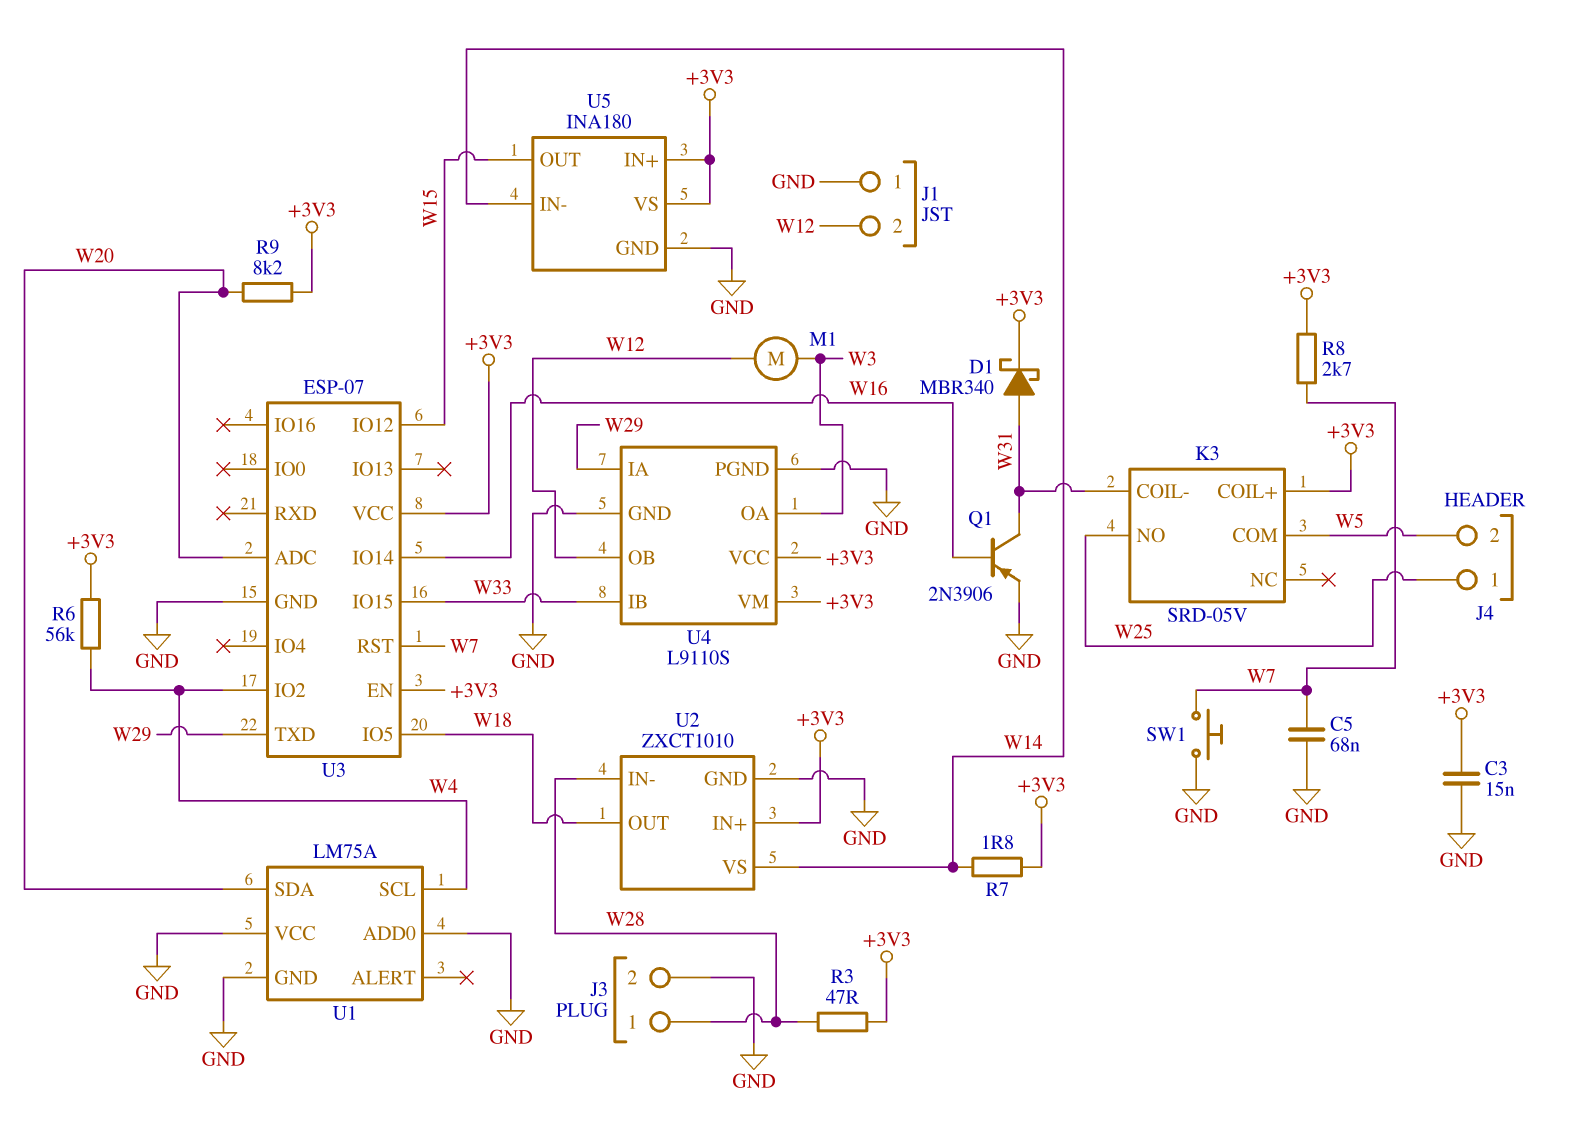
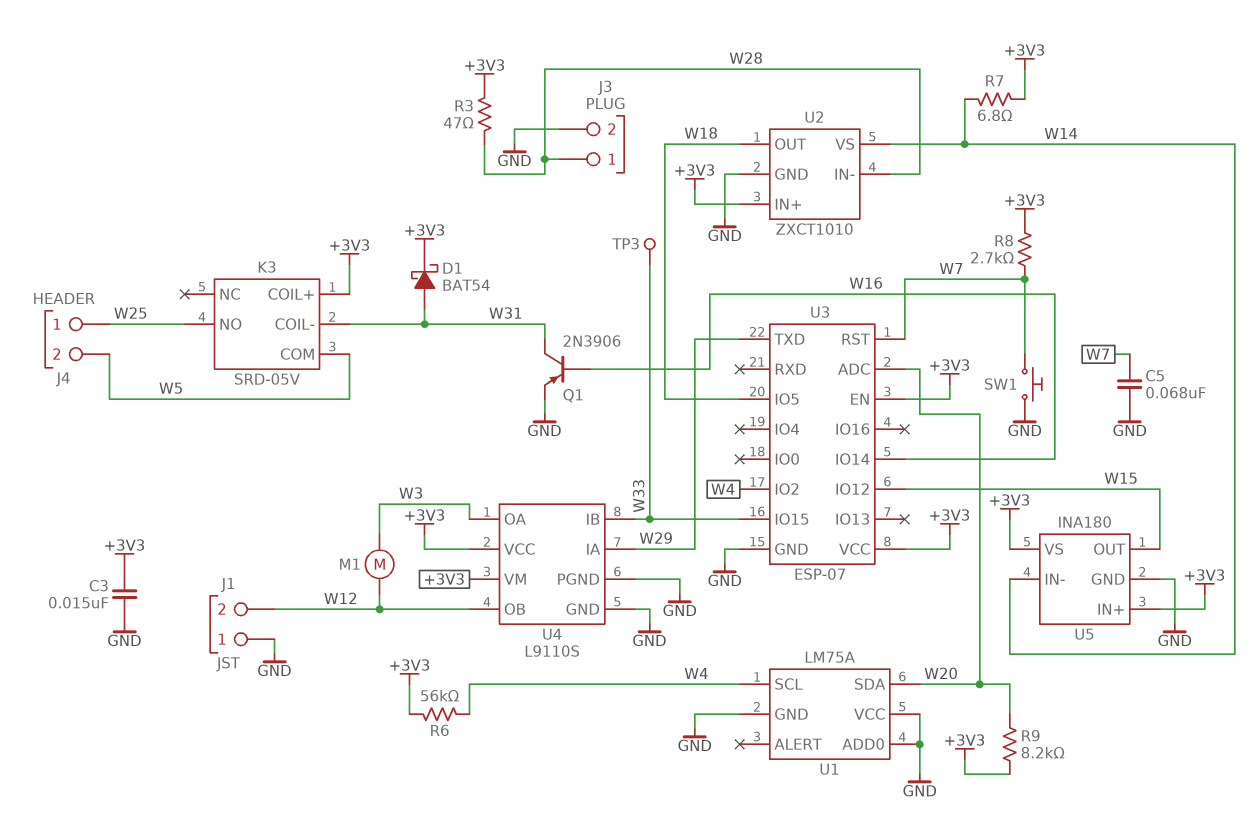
D1: schottky MBR340 (A W31, K +3V3) -> schottky BAT54 (A W31, K +3V3)
R7: 1.8 (+3V3, W14) -> 6.8 (+3V3, W14)
TP3: none -> test point (W33)

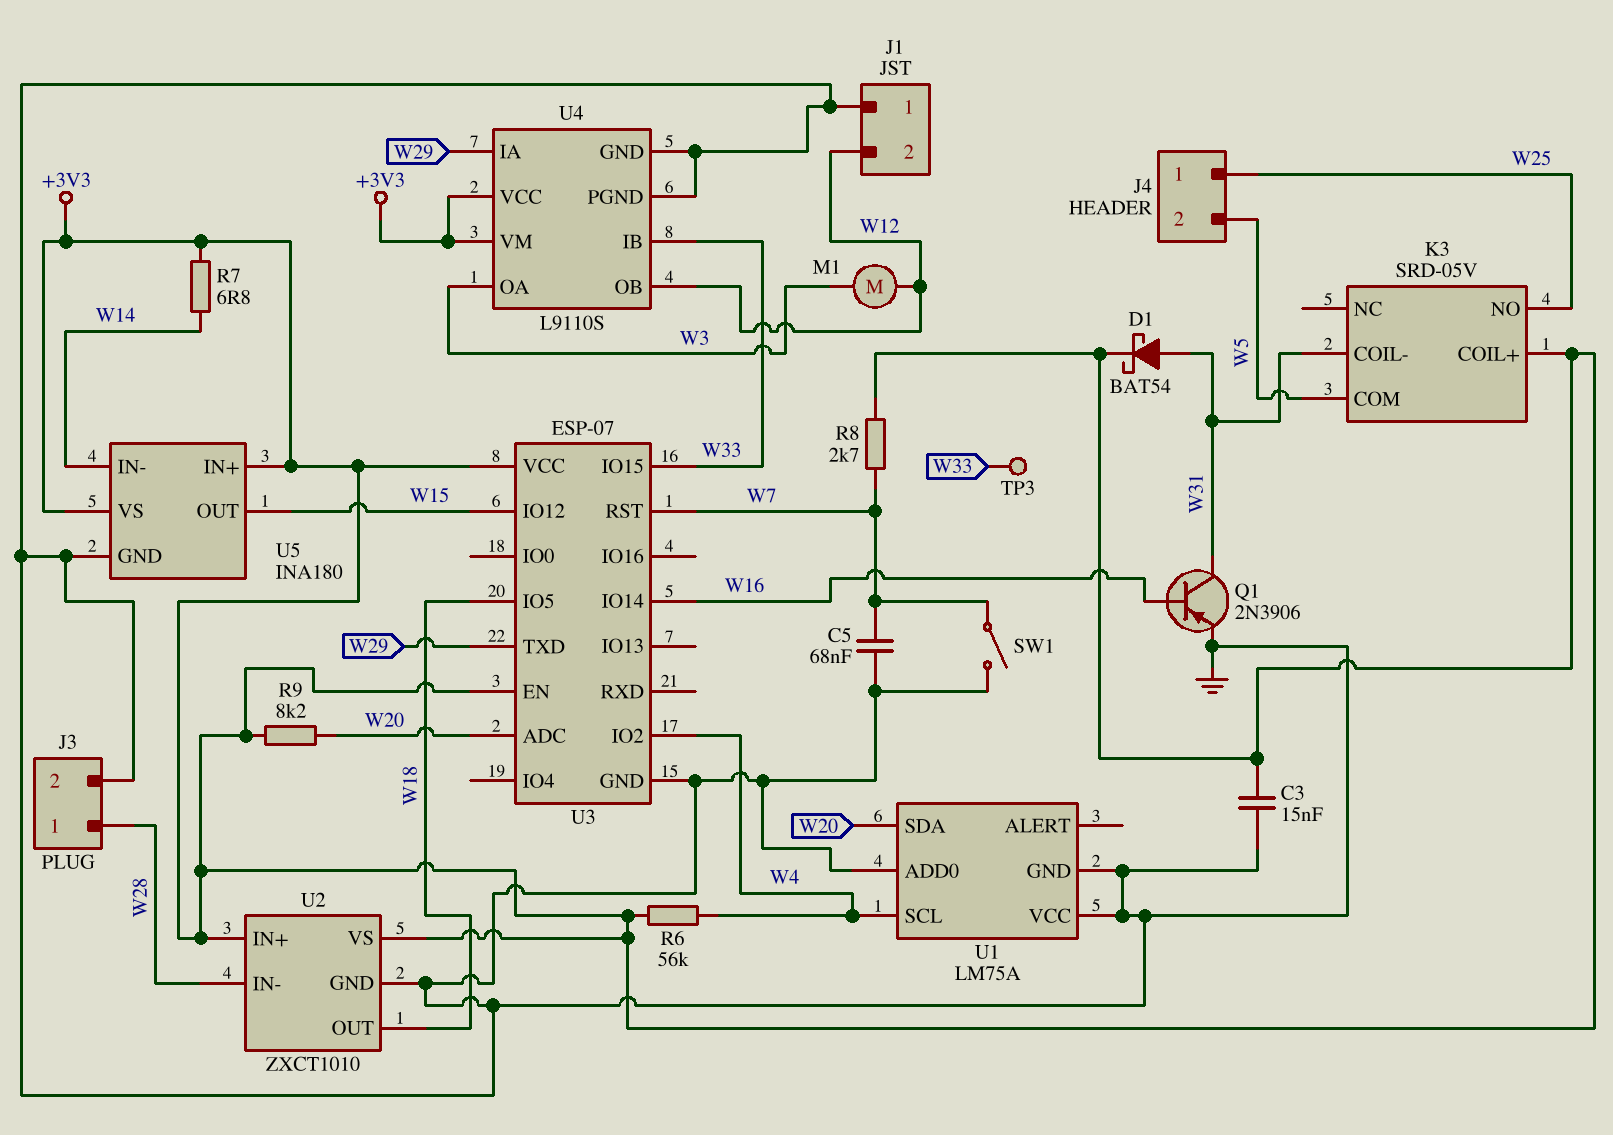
R3: 47 (+3V3, W28) -> none
SW1: button (GND, W7) -> switch (GND, W7)
U2 pin VS: W14 -> +3V3

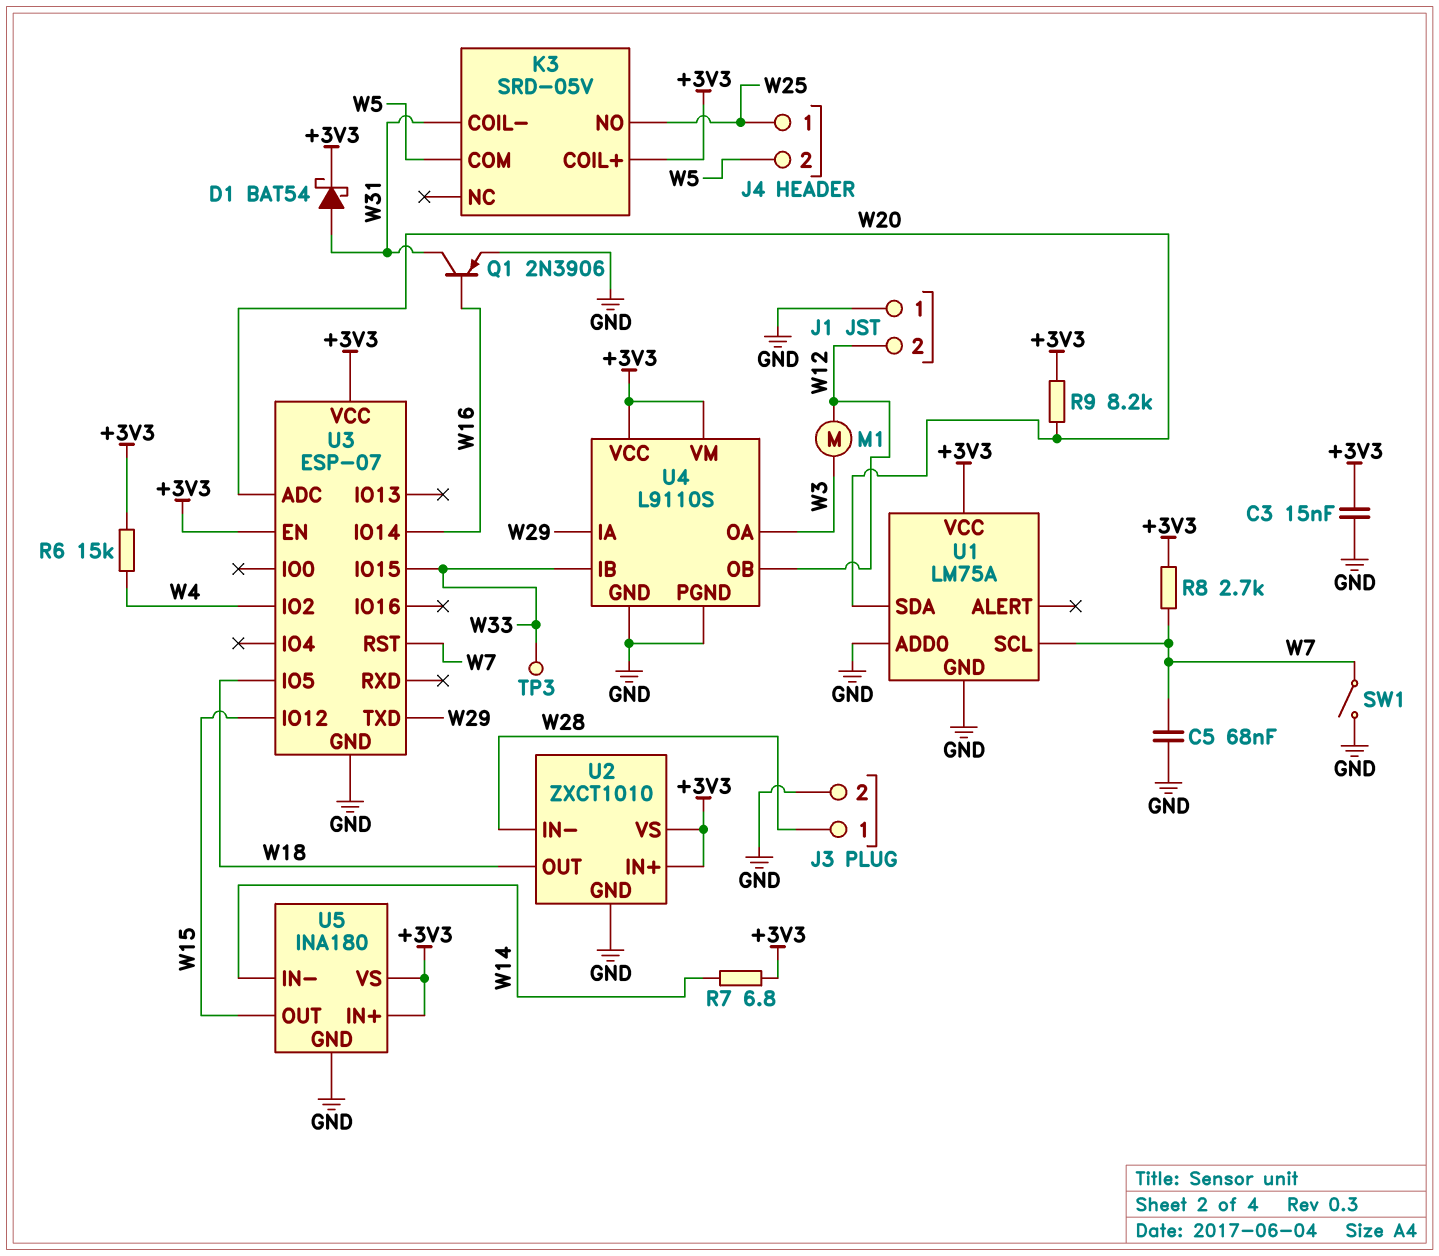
R6: 56k (+3V3, W4) -> 15k (+3V3, W4)
U1 pin SCL: W4 -> W7
U1 pin VCC: GND -> +3V3

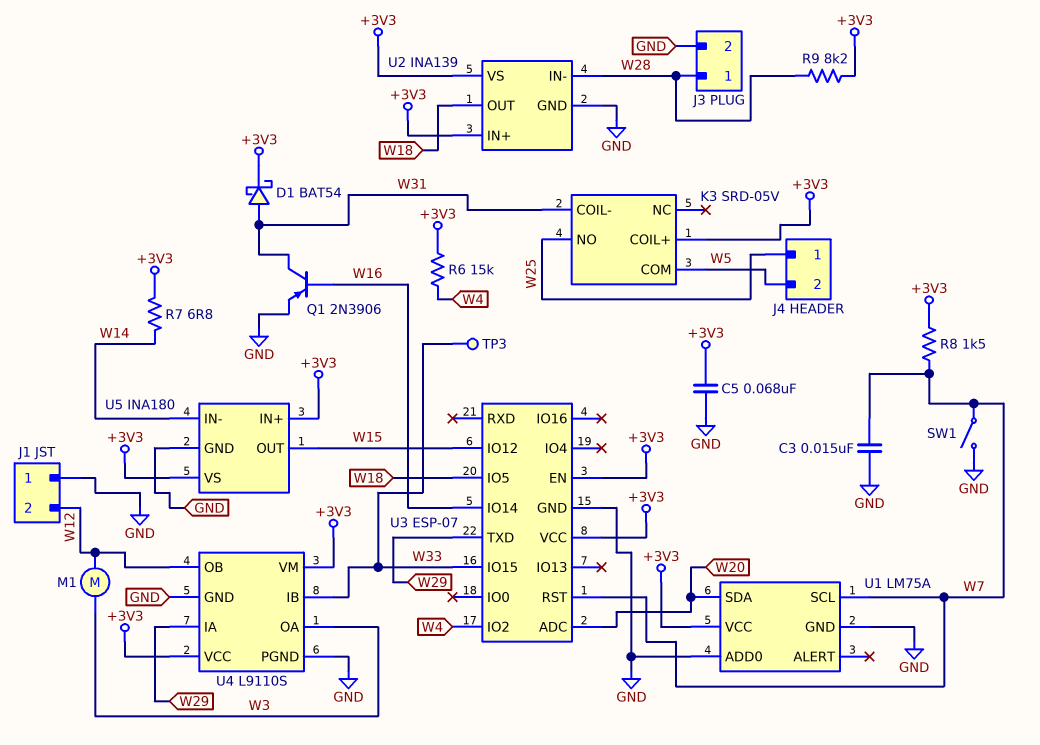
C3: 15nF (+3V3, GND) -> 15nF (GND, W7)
C5: 68nF (GND, W7) -> 68nF (+3V3, GND)
R8: 2.7k (+3V3, W7) -> 1.5k (+3V3, W7)
R9: 8.2k (+3V3, W20) -> 8.2k (+3V3, W28)
U2: ZXCT1010 -> INA139

